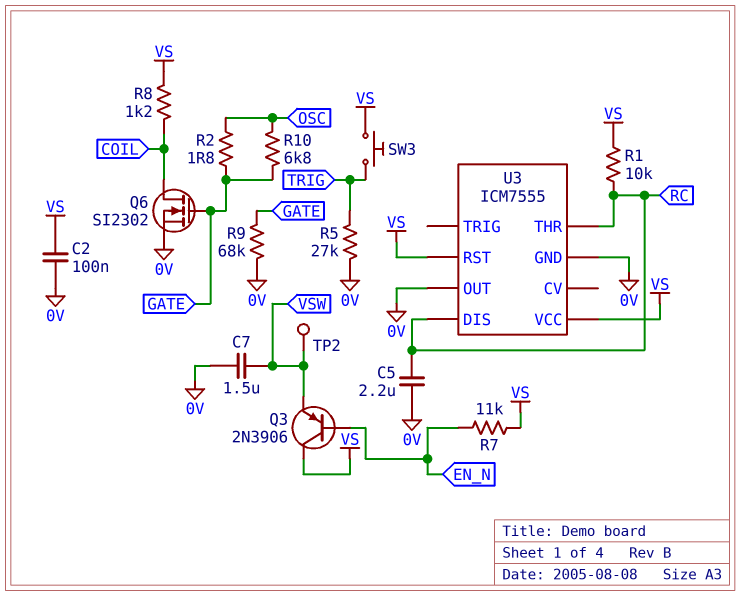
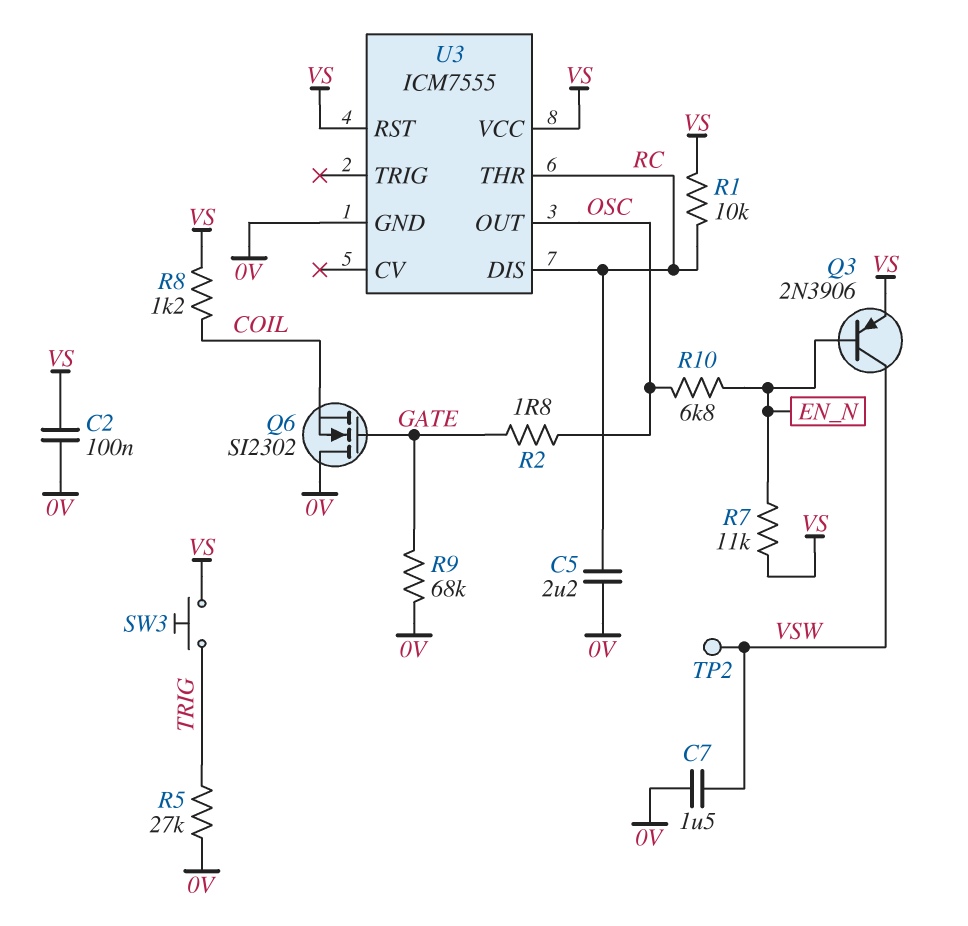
Q3: PNP 2N3906 (B EN_N, C VS, E VSW) -> PNP 2N3906 (B EN_N, C VSW, E VS)
Q6: NMOS SI2302 (G GATE, D COIL, S 0V) -> NMOS SI2302 (G GATE, D 0V, S COIL)
R10: 6.8k (GATE, OSC) -> 6.8k (EN_N, OSC)
U3 pin OUT: 0V -> OSC

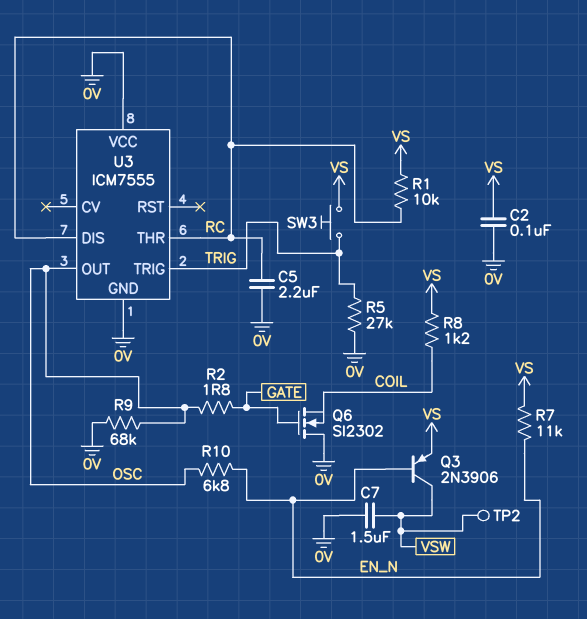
R9: 68k (0V, GATE) -> 68k (0V, OSC)
U3 pin RST: VS -> none
U3 pin TRIG: none -> TRIG
U3 pin VCC: VS -> 0V

